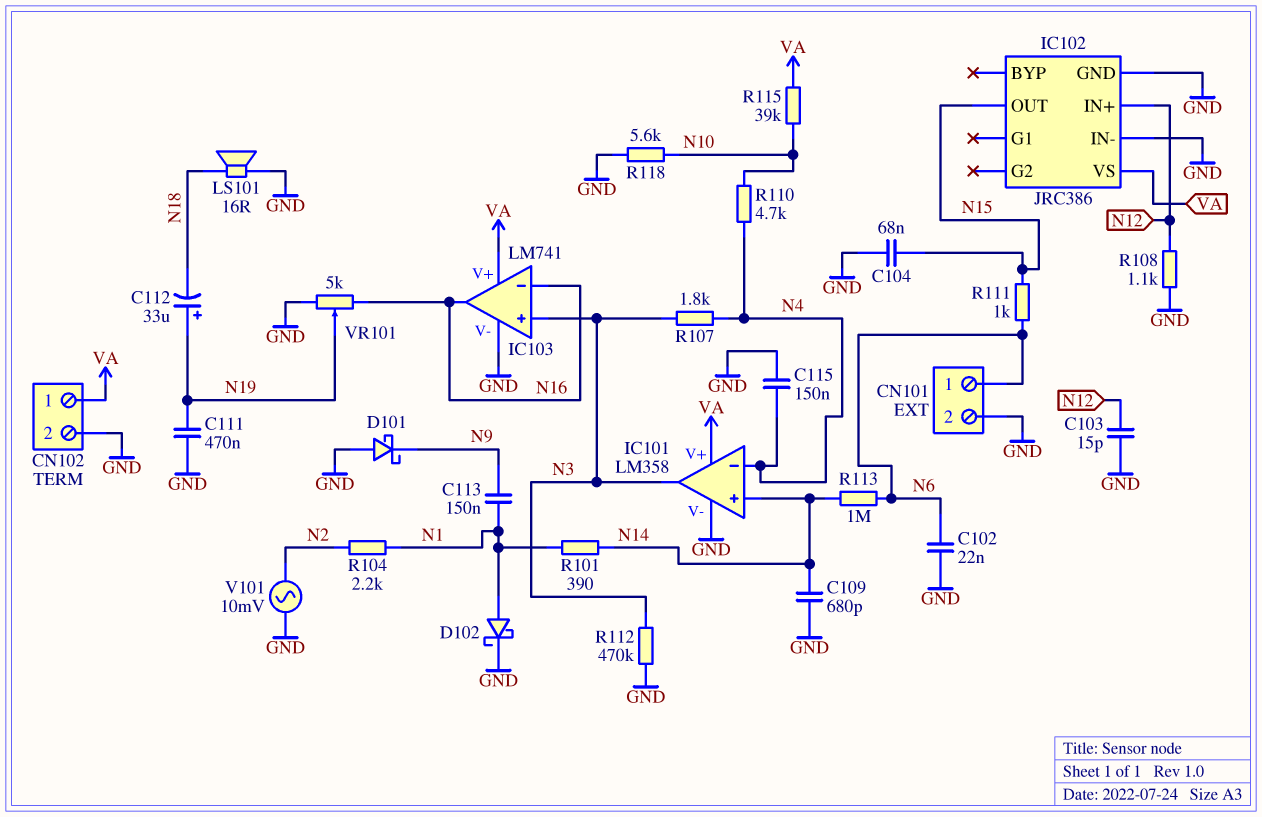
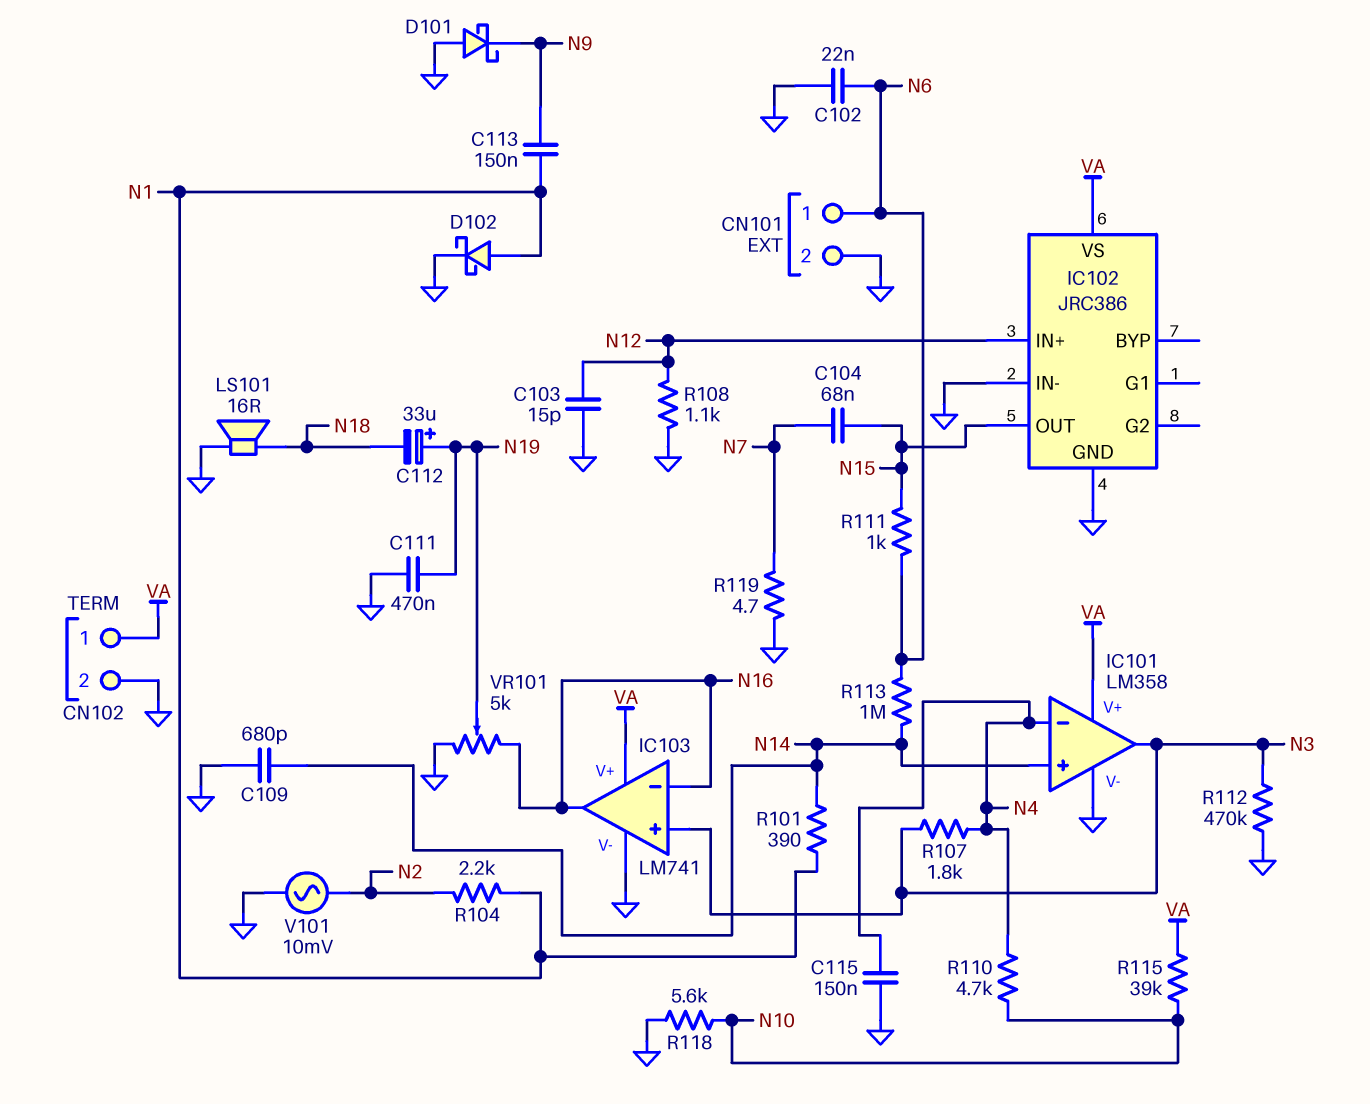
C104: 68nF (GND, N15) -> 68nF (N7, N15)
R119: none -> 4.7 (GND, N7)

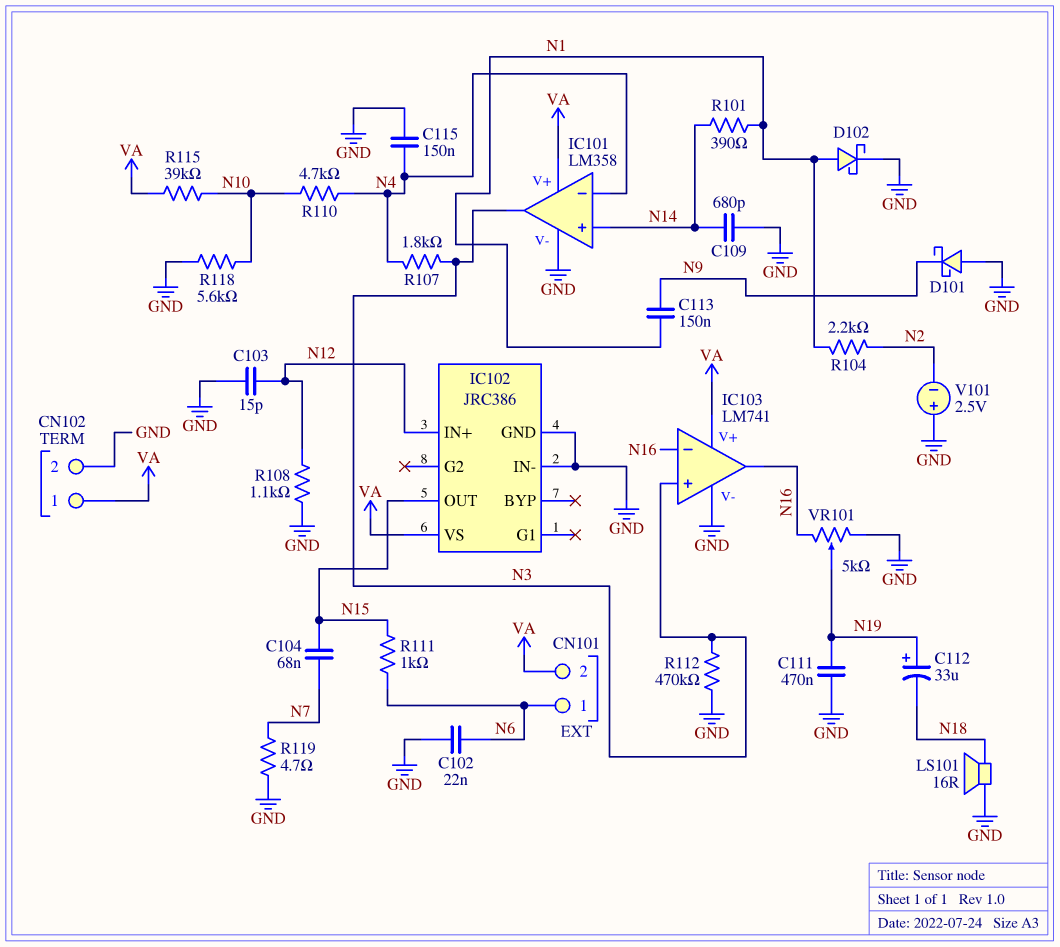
CN101 pin 2: GND -> VA
R113: 1M (N6, N14) -> none
V101: AC 10mV (GND, N2) -> 2.5V (plus GND, minus N2)

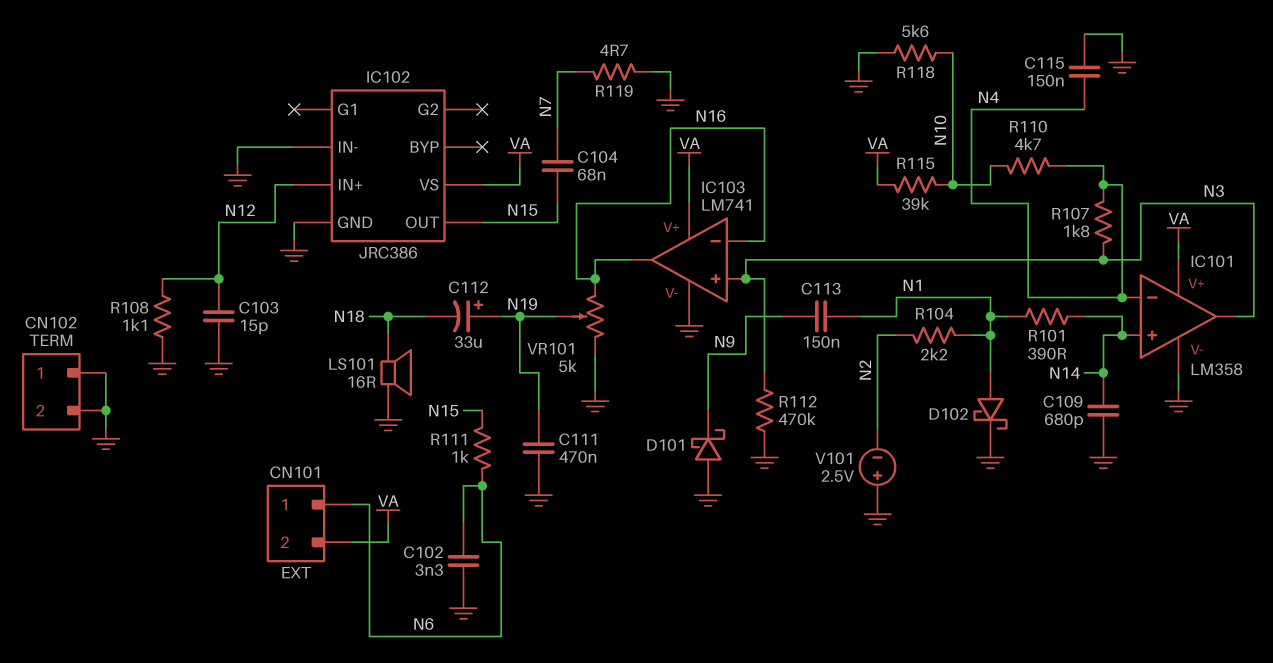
C102: 22nF (GND, N6) -> 3.3nF (GND, N6)
CN102 pin 1: VA -> GND

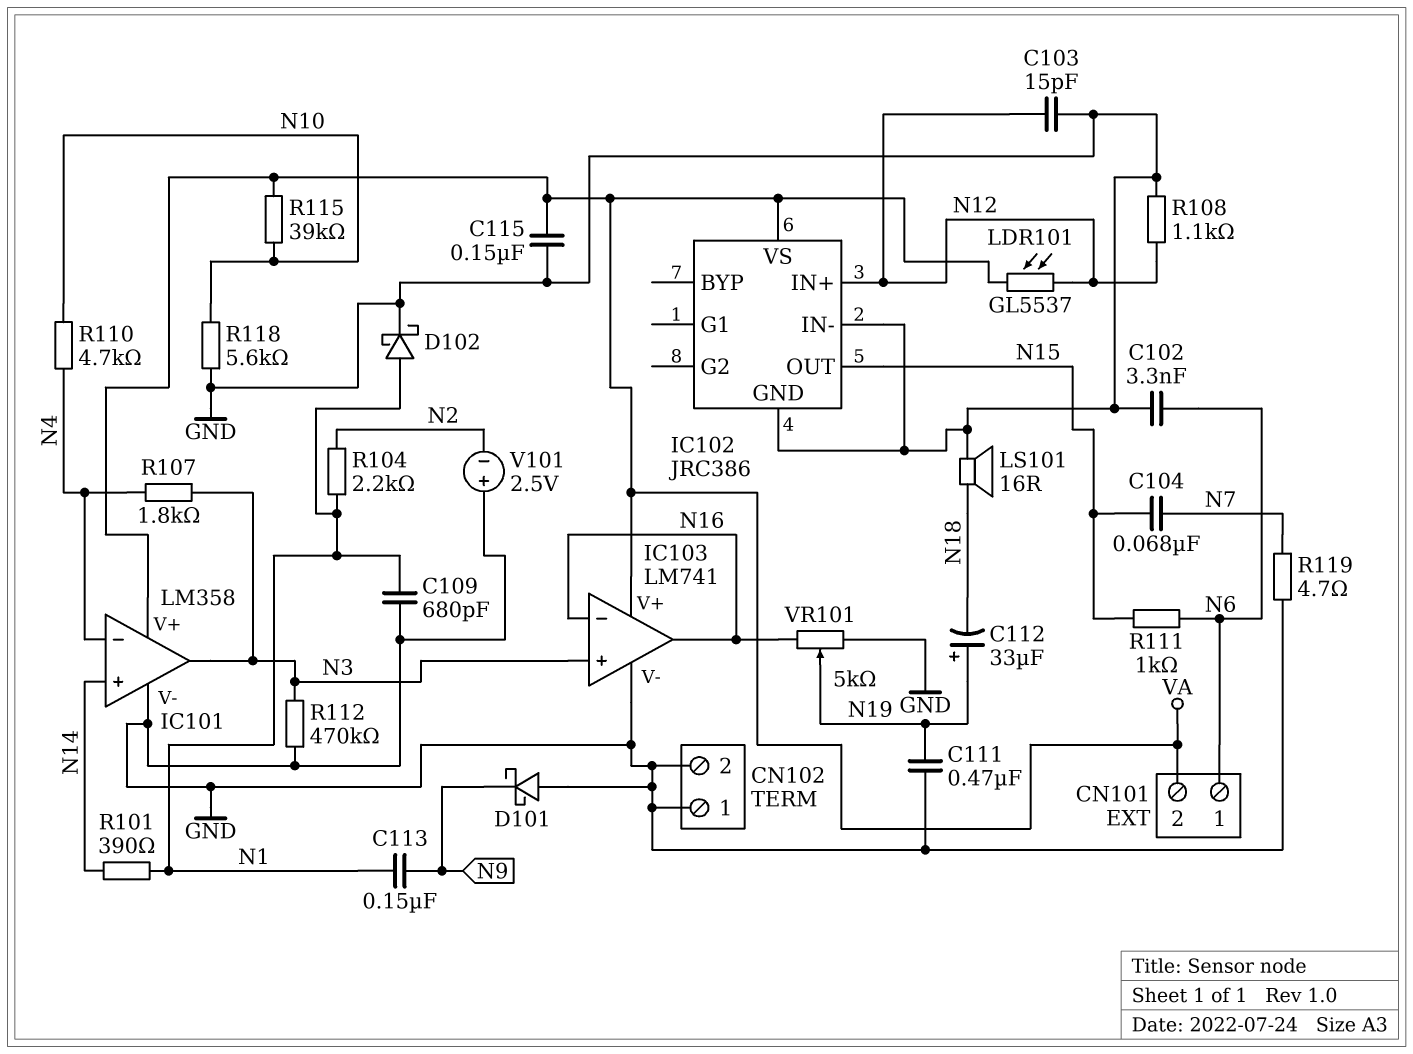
C109: 680pF (GND, N14) -> 680pF (GND, N1)
C115: 150nF (GND, N4) -> 150nF (GND, VA)
LDR101: none -> GL5537 (N12, VA)

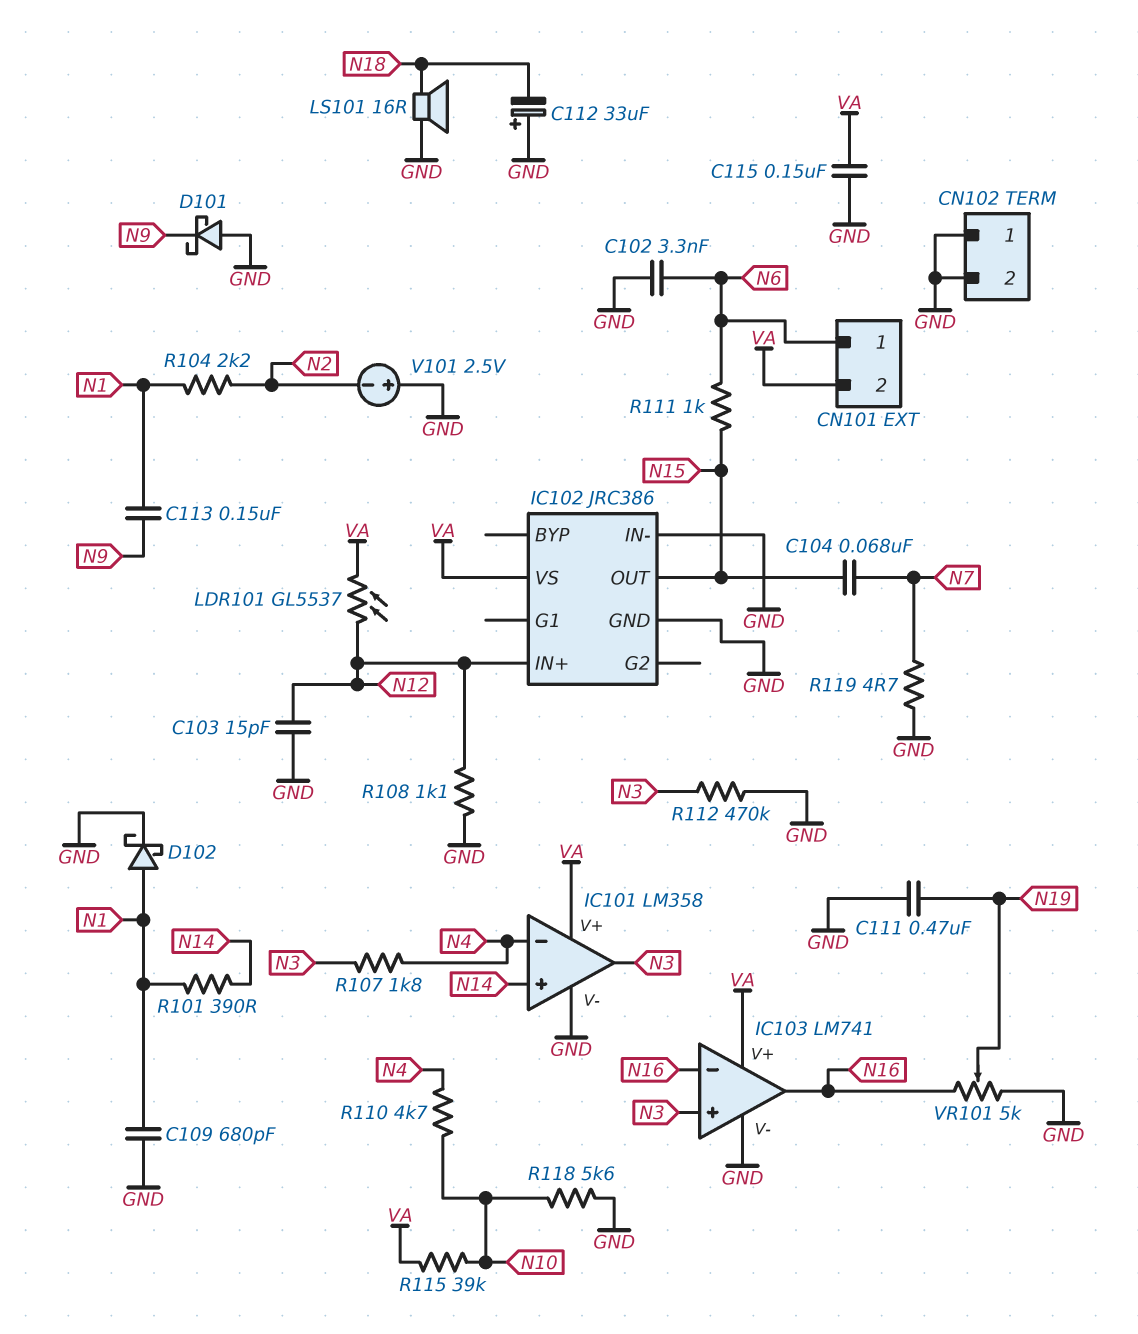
C112: 33uF (plus N19, minus N18) -> 33uF (plus GND, minus N18)

